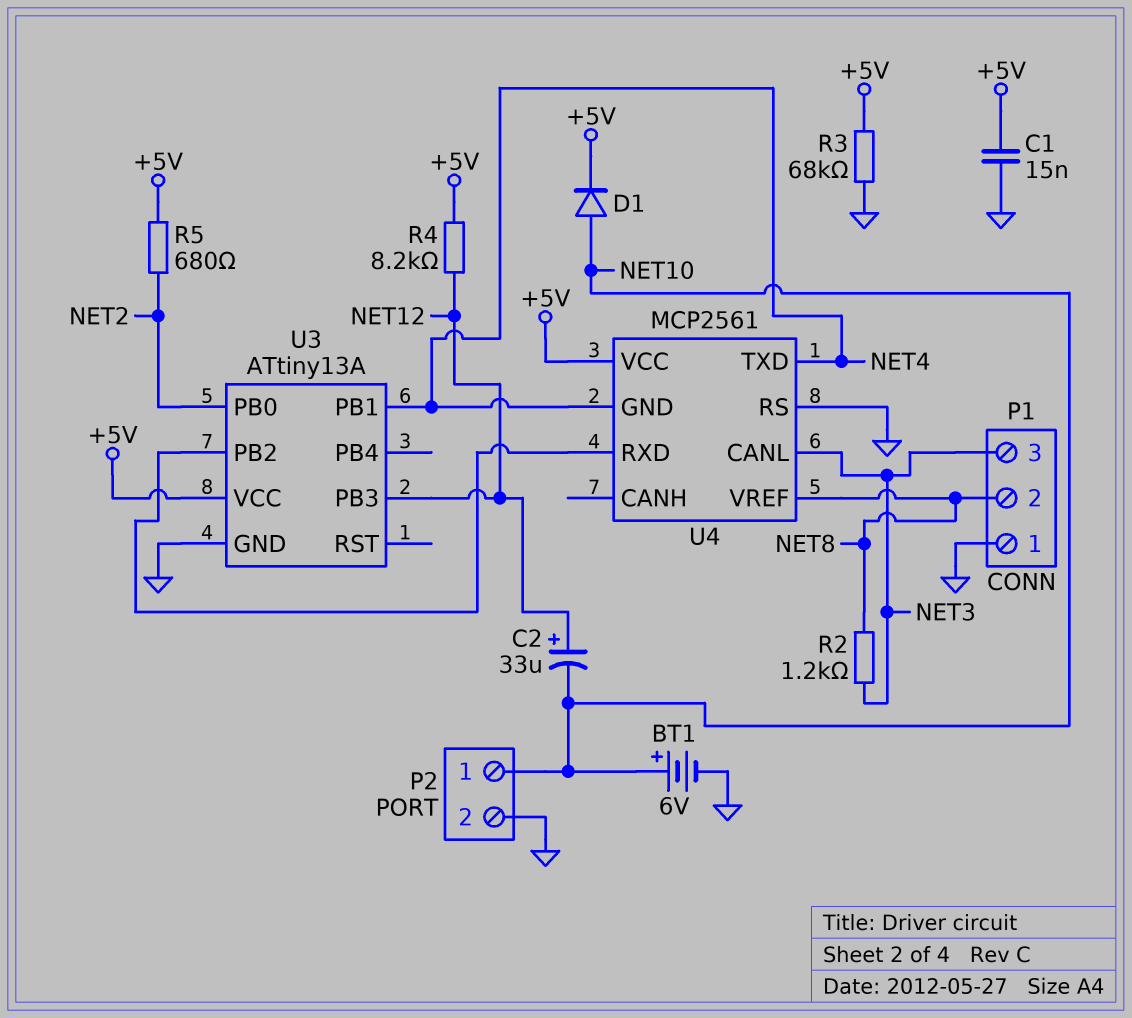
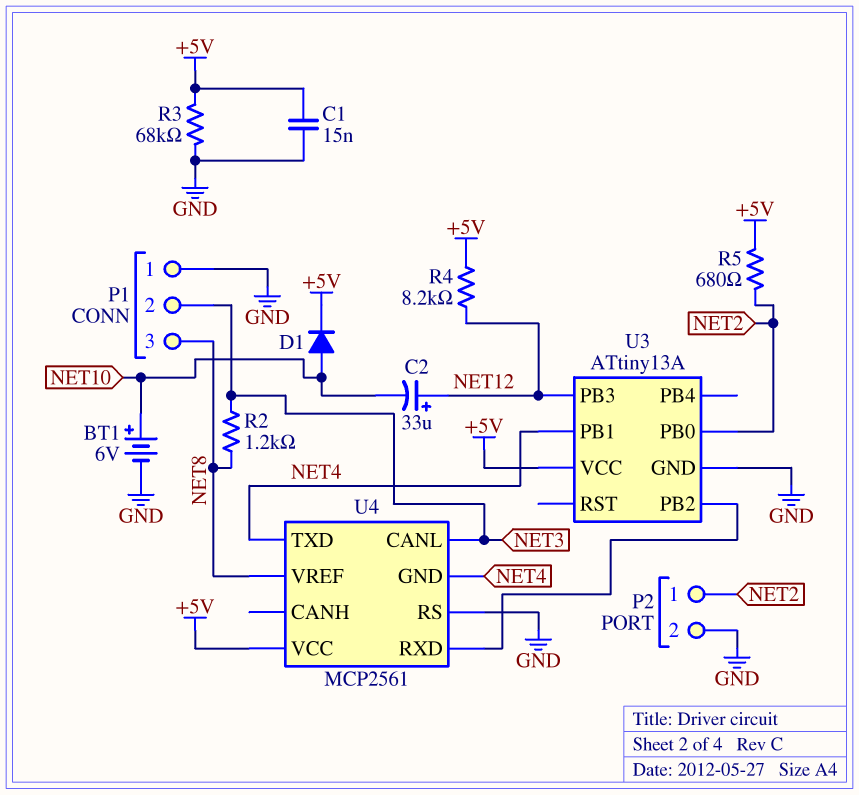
P1 pin 2: NET8 -> NET3
P1 pin 3: NET3 -> NET8
P2 pin 1: NET10 -> NET2

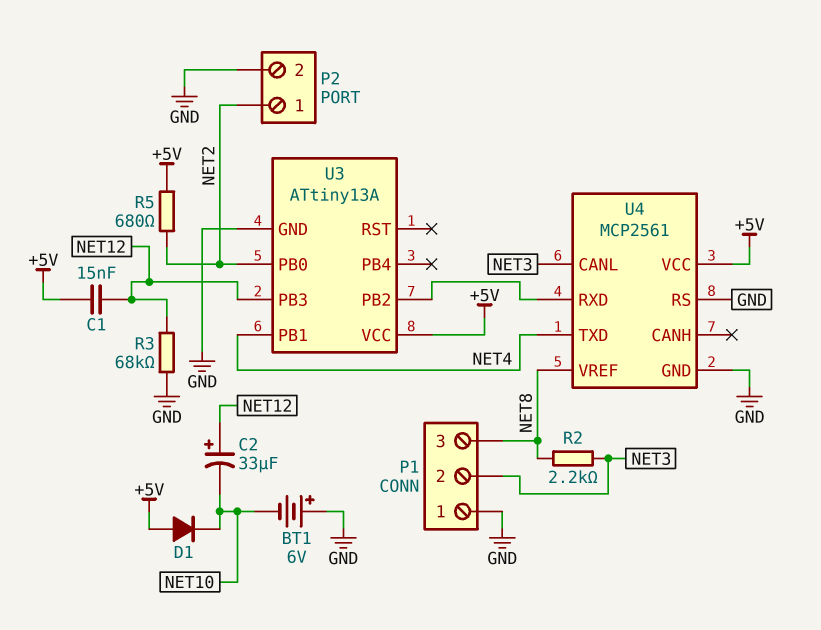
BT1: 6V (plus NET10, minus GND) -> 6V (plus GND, minus NET10)
C1: 15nF (+5V, GND) -> 15nF (+5V, NET12)
D1: diode (A NET10, K +5V) -> diode (A +5V, K NET10)
R2: 1.2k (NET3, NET8) -> 2.2k (NET3, NET8)
R3: 68k (+5V, GND) -> 68k (GND, NET12)
R4: 8.2k (+5V, NET12) -> none
U4 pin GND: NET4 -> GND

